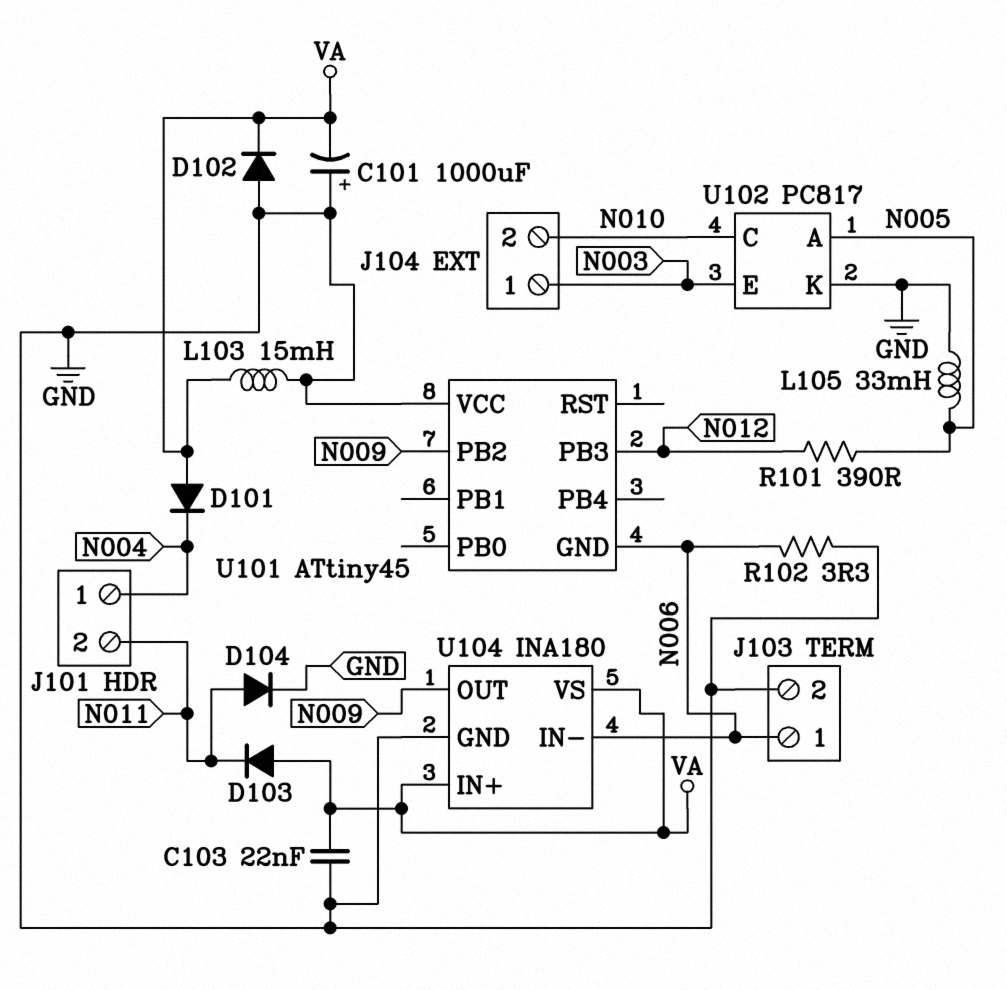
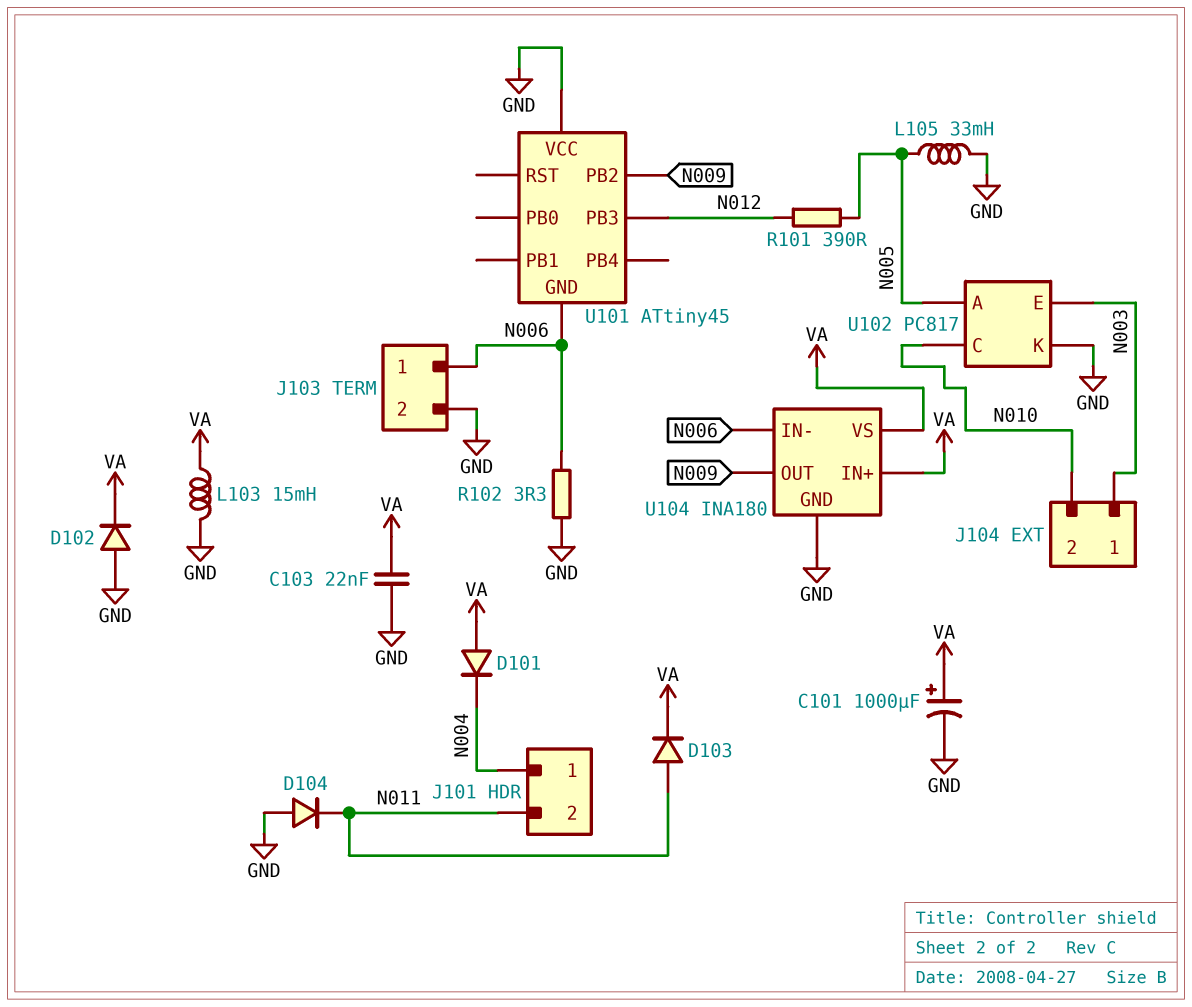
C101: 1000uF (plus GND, minus VA) -> 1000uF (plus VA, minus GND)
D103: diode (A VA, K N011) -> diode (A N011, K VA)
D104: diode (A N011, K GND) -> diode (A GND, K N011)

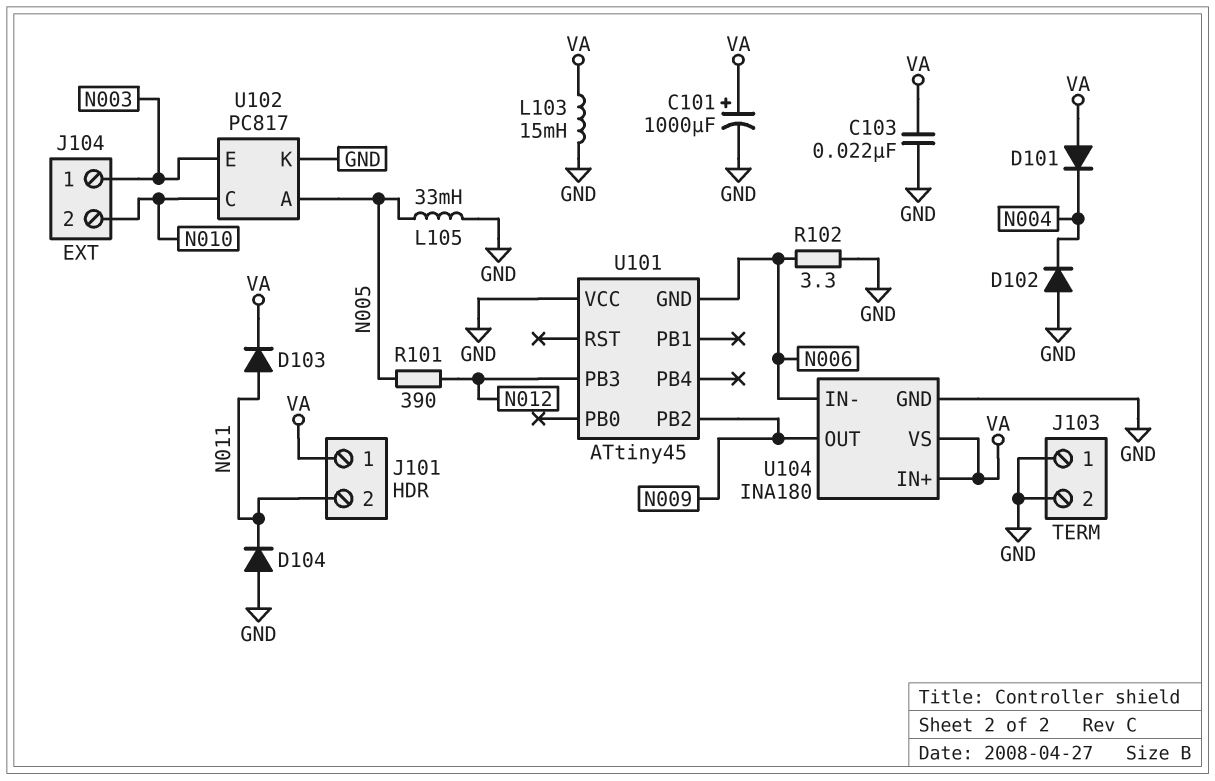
D102: diode (A GND, K VA) -> diode (A GND, K N004)
J101 pin 1: N004 -> VA
J103 pin 1: N006 -> GND

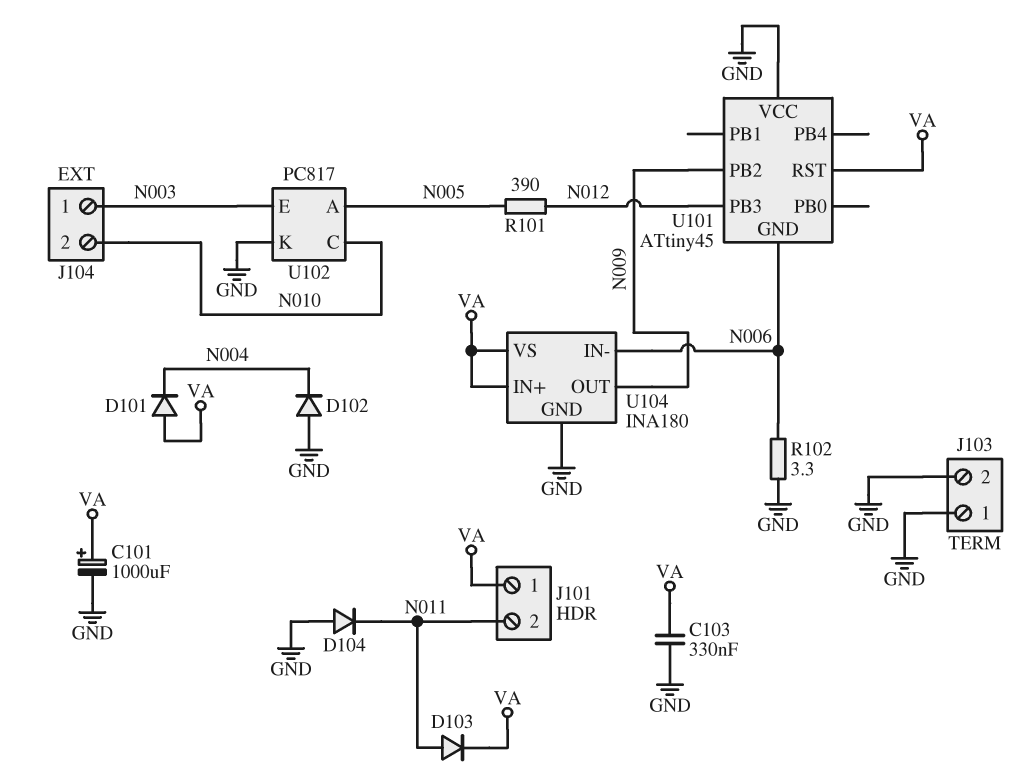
C103: 22nF (GND, VA) -> 330nF (GND, VA)
L103: 15mH (GND, VA) -> none
L105: 33mH (GND, N005) -> none
U101 pin RST: none -> VA

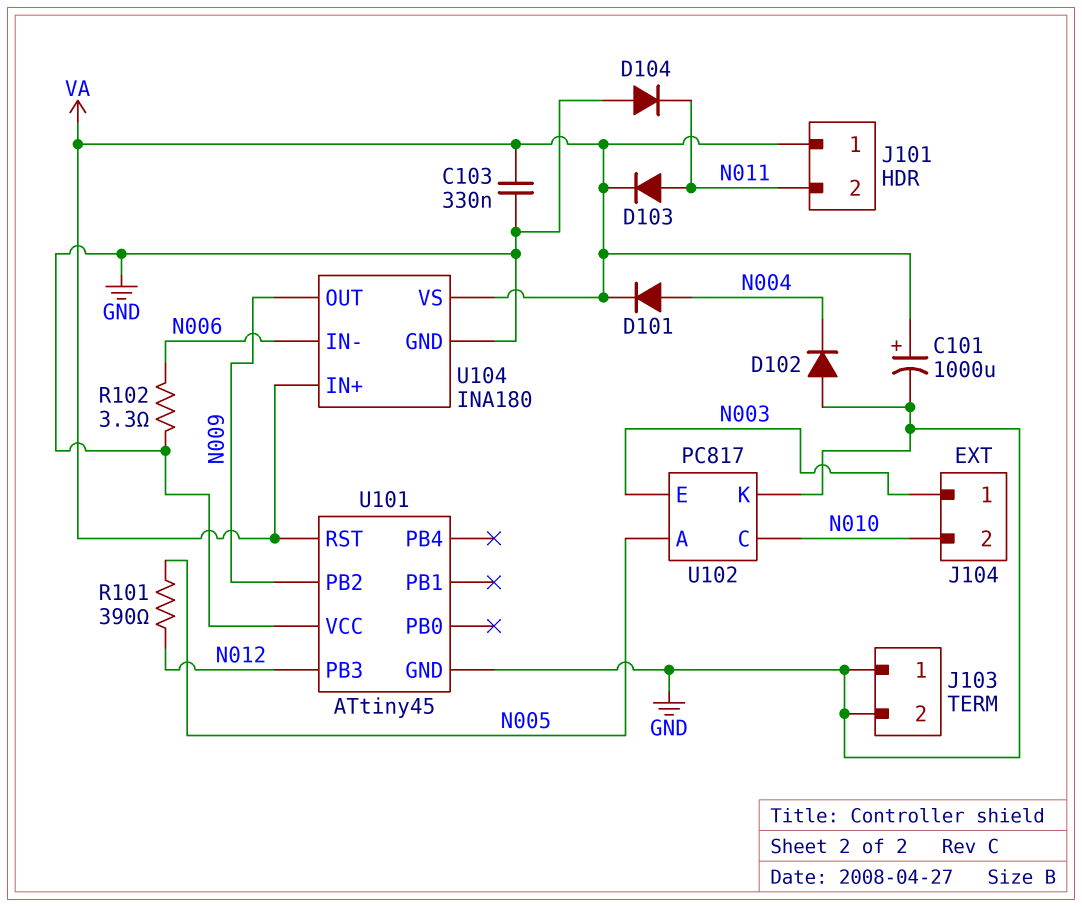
D101: diode (A VA, K N004) -> diode (A N004, K VA)
U101 pin GND: N006 -> GND

